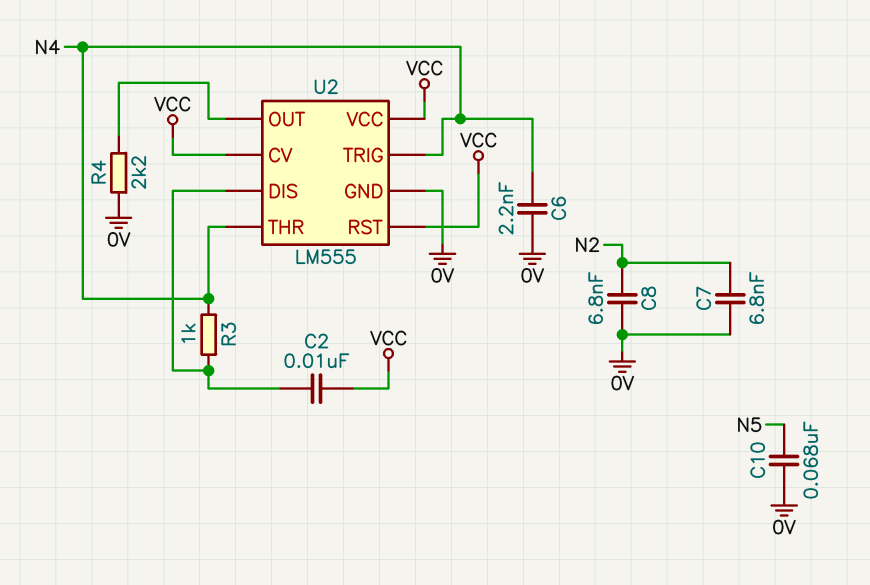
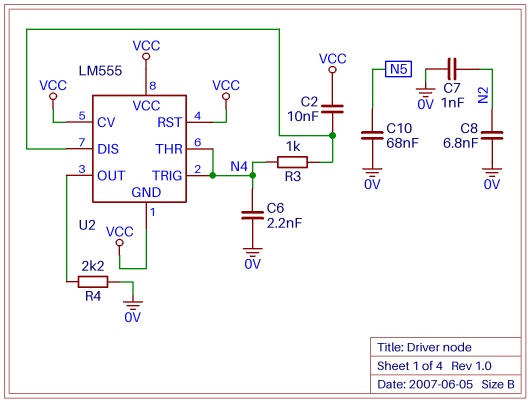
C7: 6.8nF (0V, N2) -> 1nF (0V, N2)
U2 pin GND: 0V -> VCC

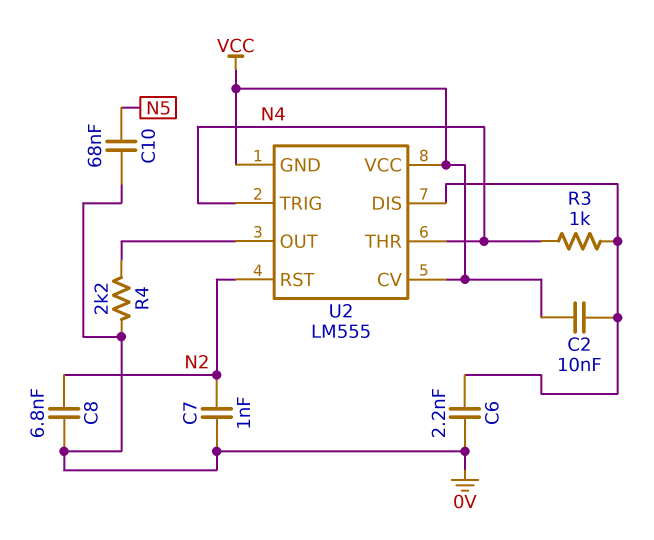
C6: 2.2nF (0V, N4) -> 2.2nF (0V, U2/DIS)
U2 pin RST: VCC -> N2

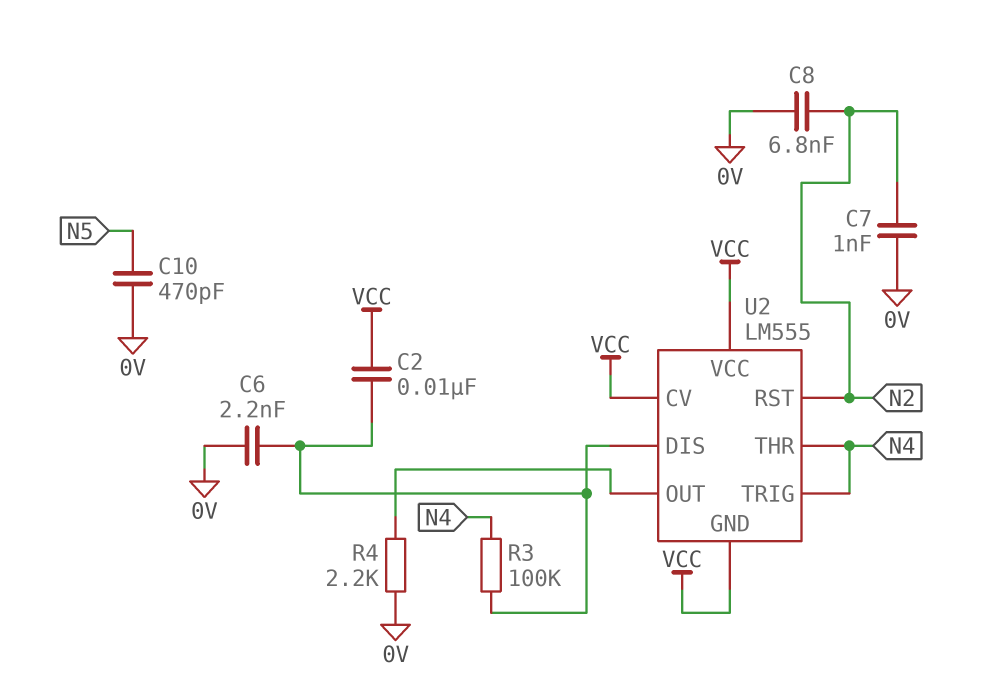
C10: 68nF (0V, N5) -> 470pF (0V, N5)
R3: 1k (N4, U2/DIS) -> 100k (N4, U2/DIS)

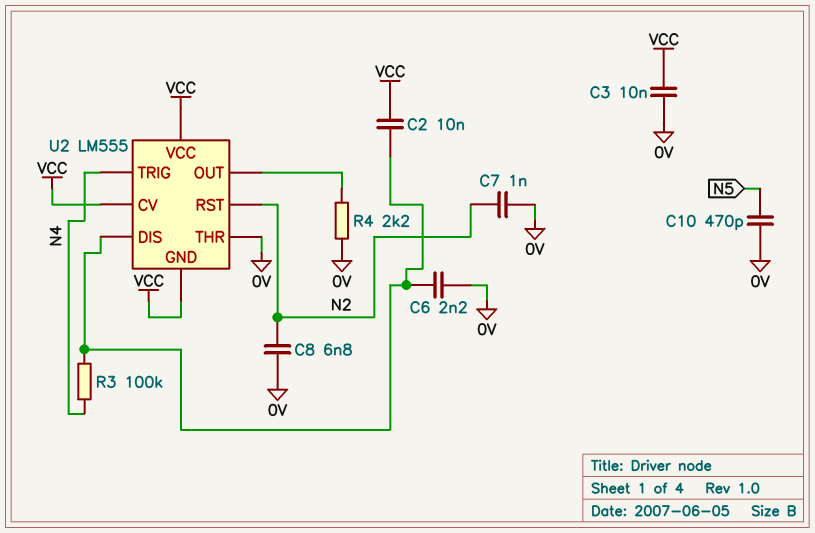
C3: none -> 10nF (0V, VCC)
U2 pin THR: N4 -> 0V

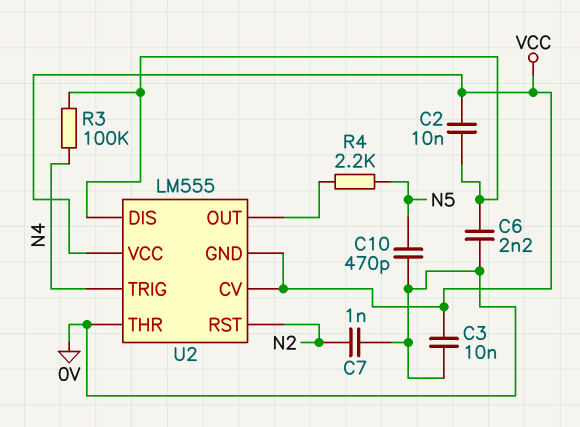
C8: 6.8nF (0V, N2) -> none
R4: 2.2k (0V, U2/OUT) -> 2.2k (N5, U2/OUT)

